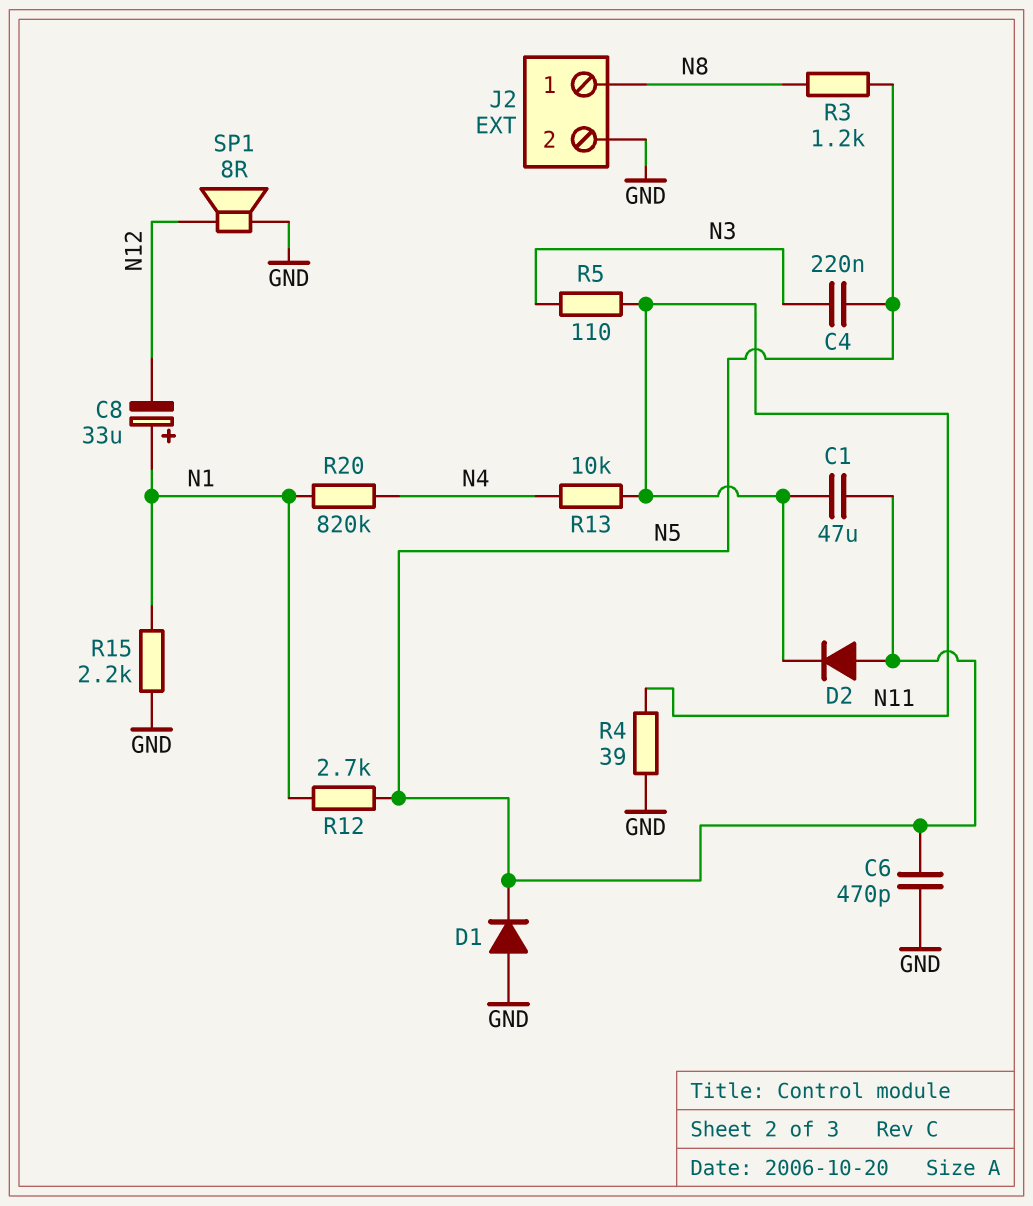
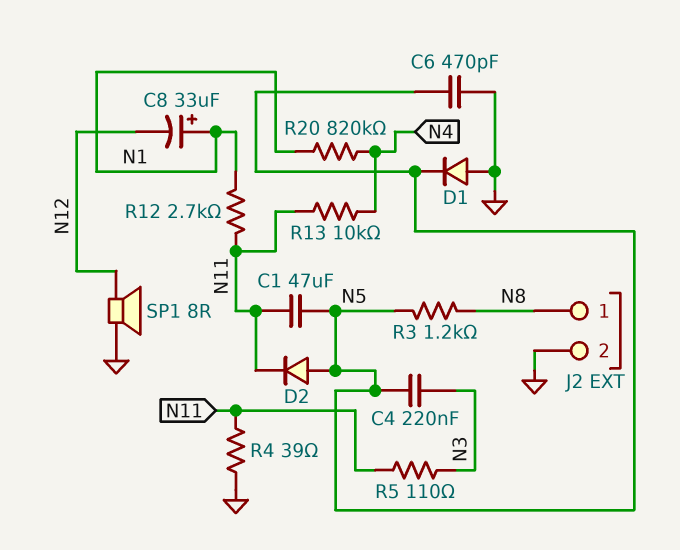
R12: 2.7k (N1, N5) -> 2.7k (N1, N11)
R15: 2.2k (GND, N1) -> none

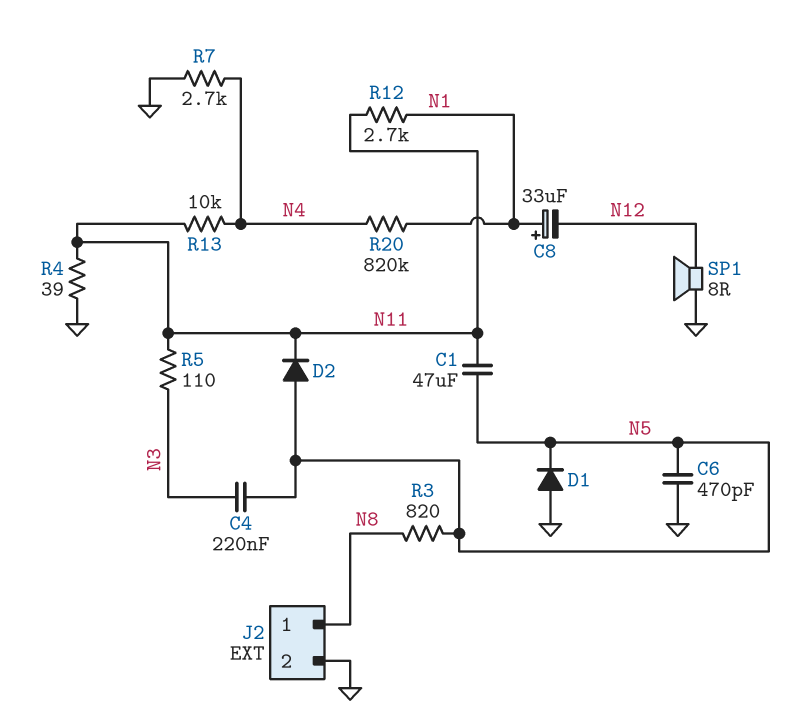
R3: 1.2k (N5, N8) -> 820 (N5, N8)
R7: none -> 2.7k (GND, N4)

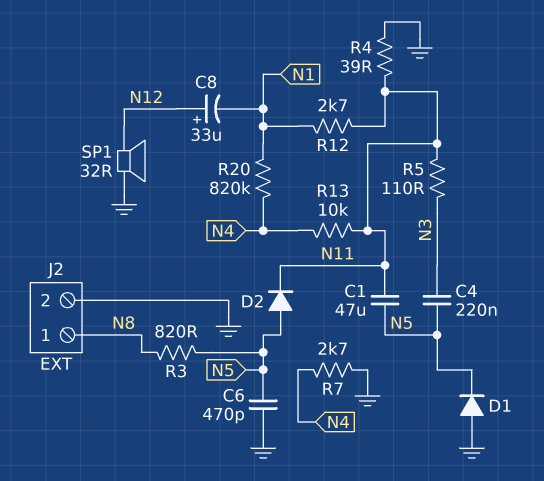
C8: 33uF (plus N1, minus N12) -> 33uF (plus N12, minus N1)
SP1: speaker 8R (GND, N12) -> speaker 32R (GND, N12)

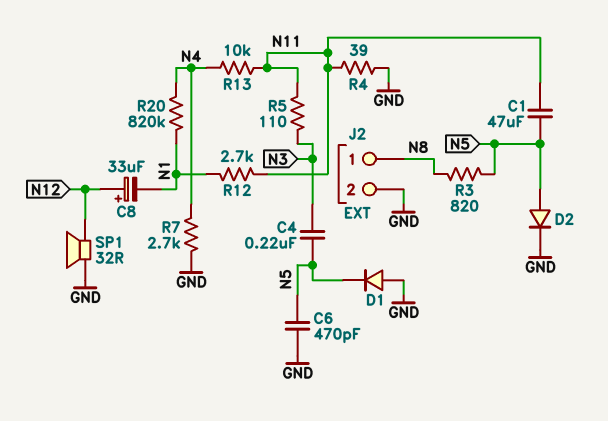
D2: diode (A N5, K N11) -> diode (A N5, K GND)

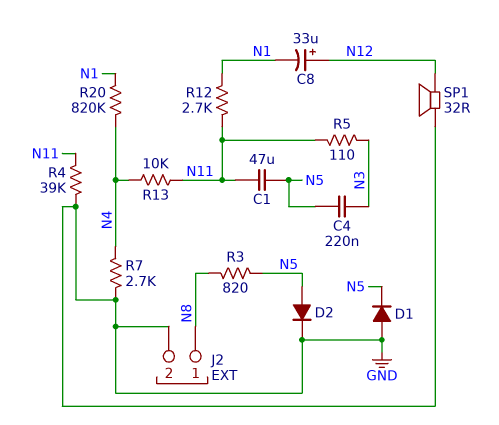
C6: 470pF (GND, N5) -> none
R4: 39 (GND, N11) -> 39k (GND, N11)

